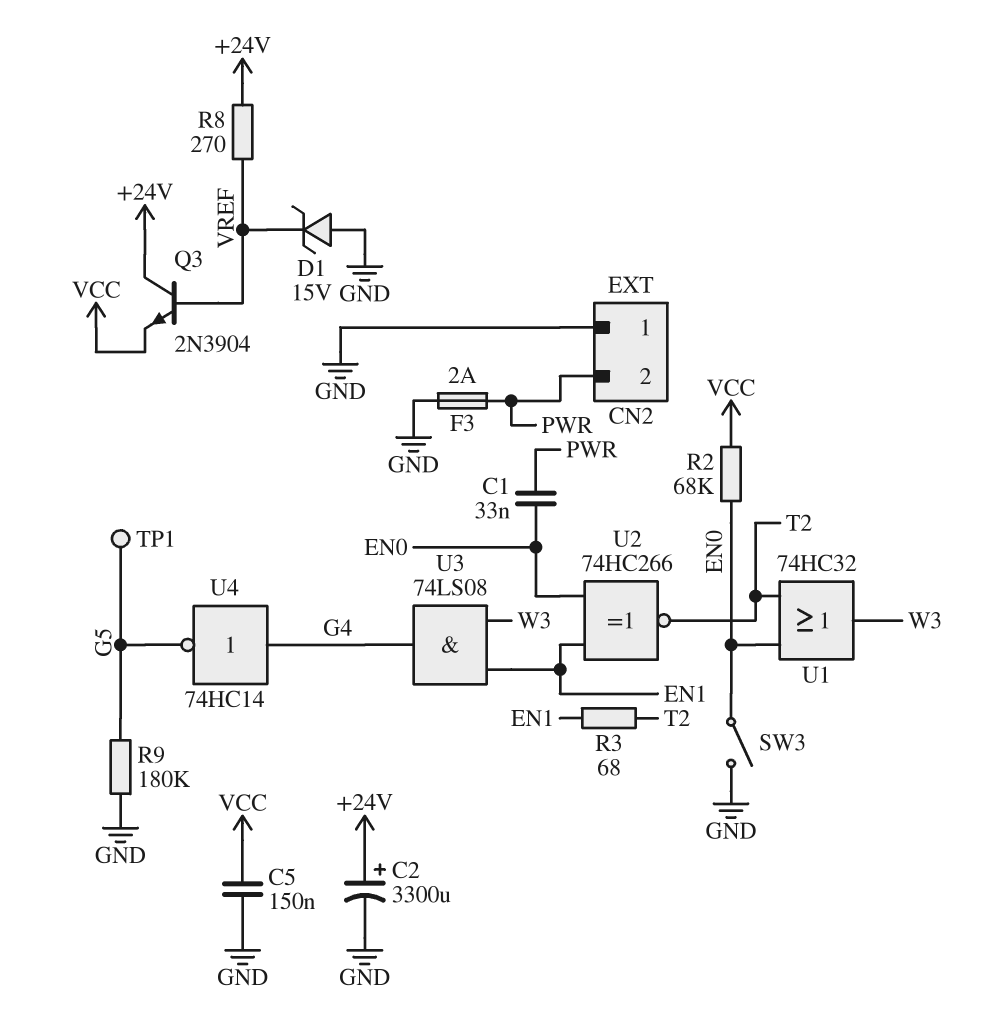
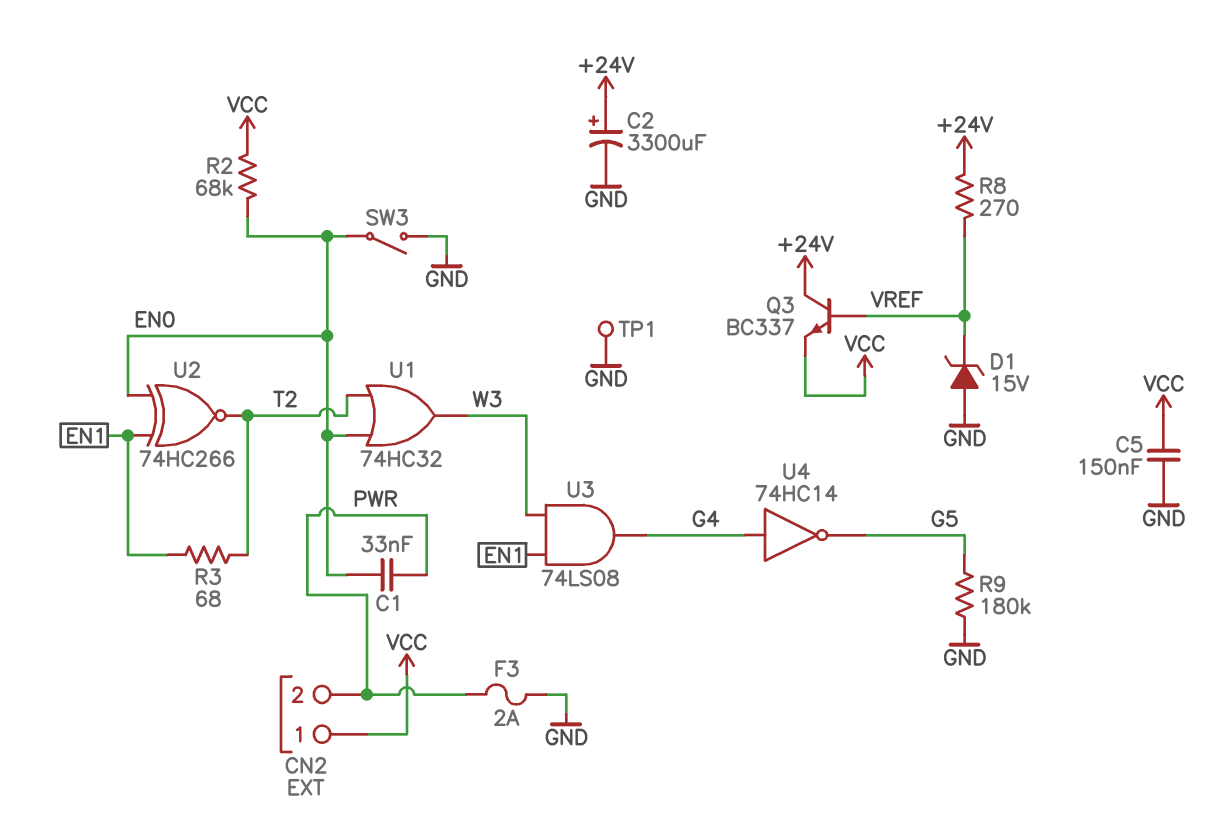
CN2 pin 1: GND -> VCC
Q3: NPN 2N3904 (B VREF, C +24V, E VCC) -> NPN BC337 (B VREF, C +24V, E VCC)
TP1: test point (G5) -> test point (GND)

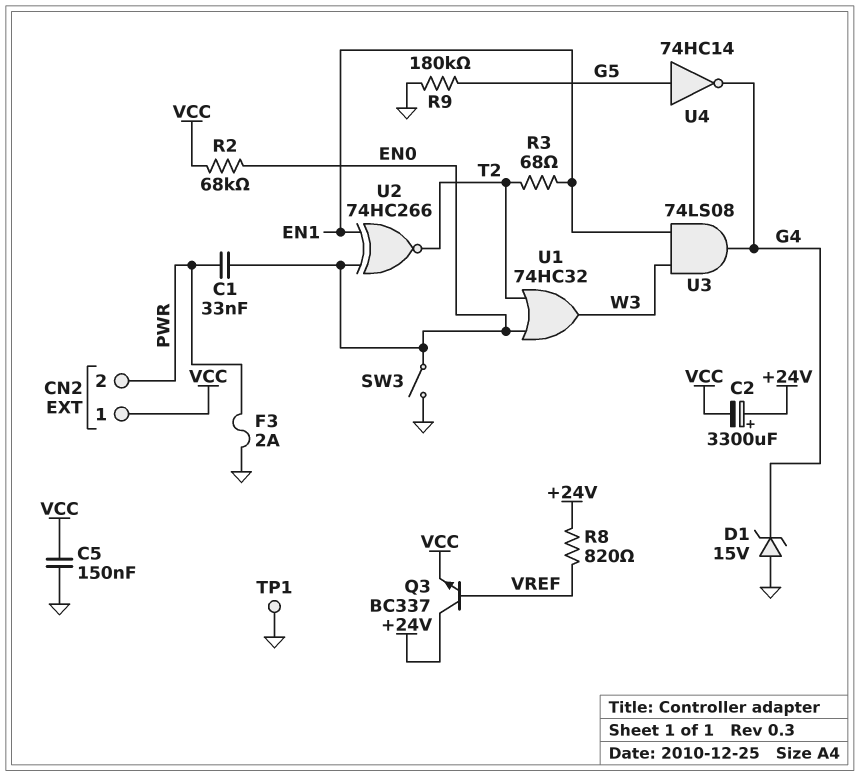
C2: 3300uF (plus +24V, minus GND) -> 3300uF (plus +24V, minus VCC)
D1: zener 15V (A GND, K VREF) -> zener 15V (A GND, K G4)
R8: 270 (+24V, VREF) -> 820 (+24V, VREF)
U4: NOT 74HC14 (in G4, out G5) -> NOT 74HC14 (in G5, out G4)

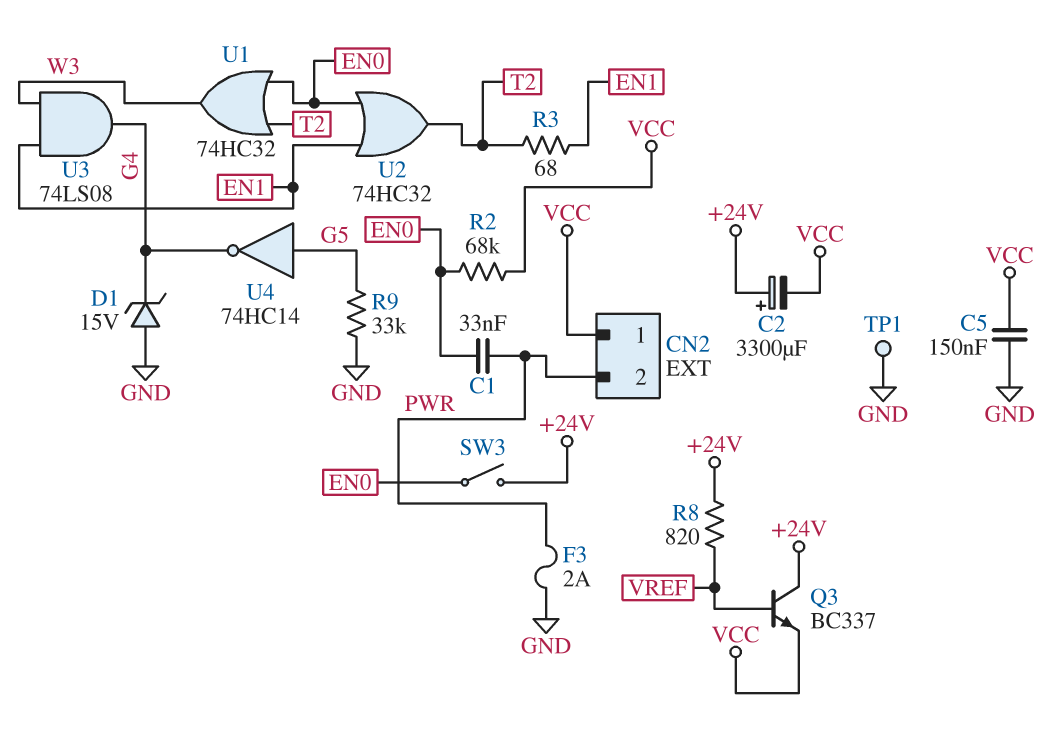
R9: 180k (G5, GND) -> 33k (G5, GND)
SW3: switch (EN0, GND) -> switch (+24V, EN0)
U2: XNOR 74HC266 (in EN0, in EN1, out T2) -> OR 74HC32 (in EN0, in EN1, out T2)

